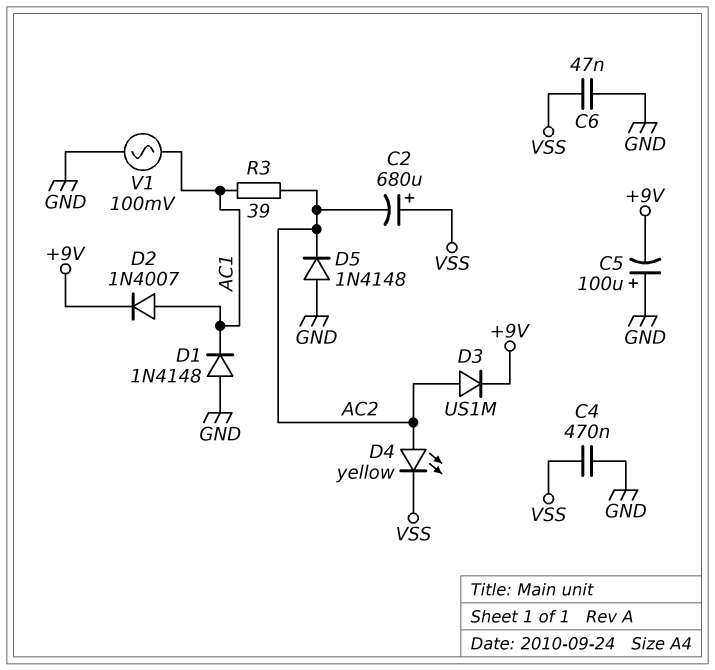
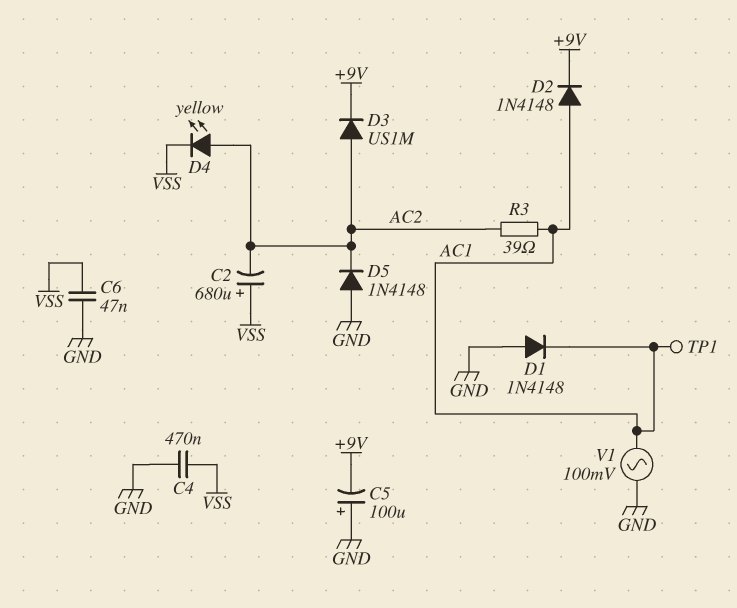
D2: diode 1N4007 (A AC1, K +9V) -> diode 1N4148 (A AC1, K +9V)
TP1: none -> test point (AC1)

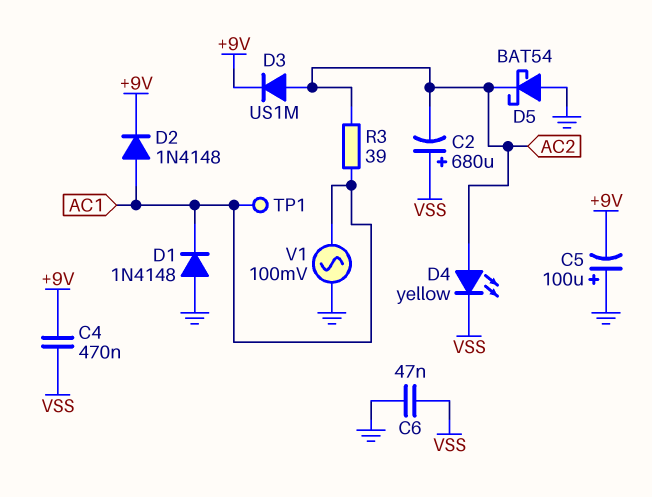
C4: 470nF (GND, VSS) -> 470nF (+9V, VSS)
D5: diode 1N4148 (A GND, K AC2) -> schottky BAT54 (A GND, K AC2)

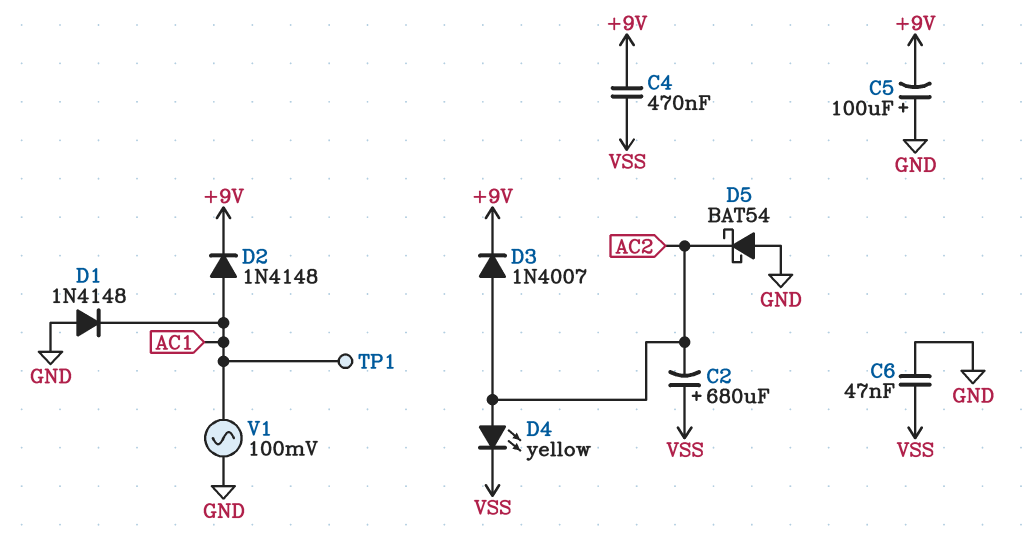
D3: diode US1M (A AC2, K +9V) -> diode 1N4007 (A AC2, K +9V)
R3: 39 (AC1, AC2) -> none

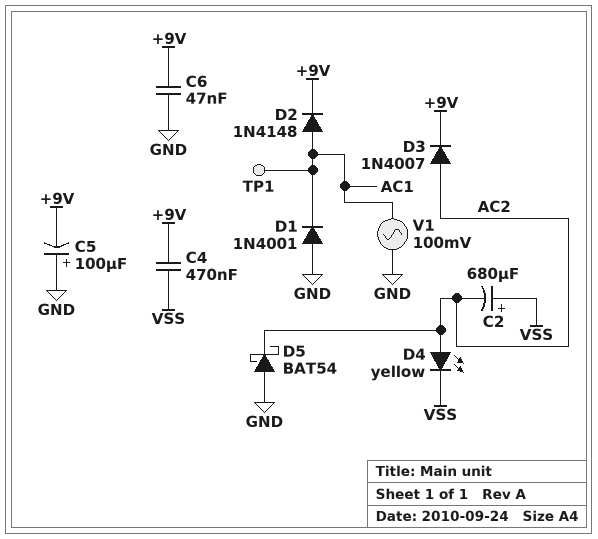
C6: 47nF (GND, VSS) -> 47nF (+9V, GND)
D1: diode 1N4148 (A GND, K AC1) -> diode 1N4001 (A GND, K AC1)

